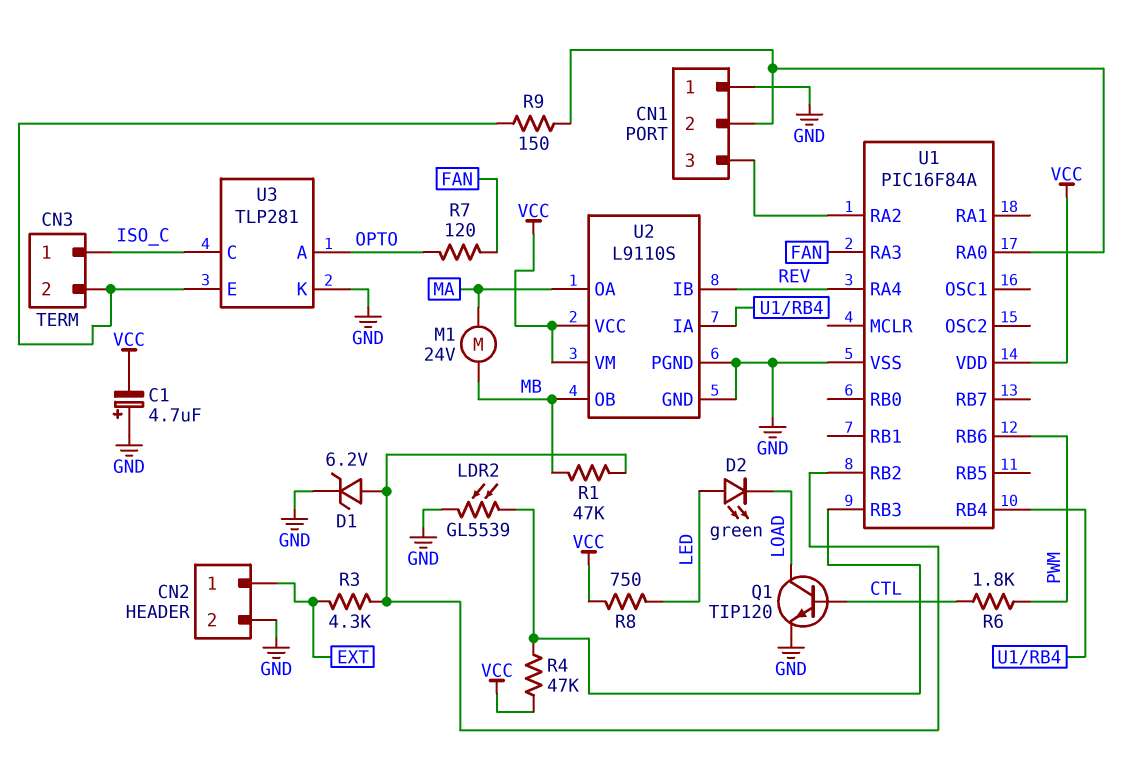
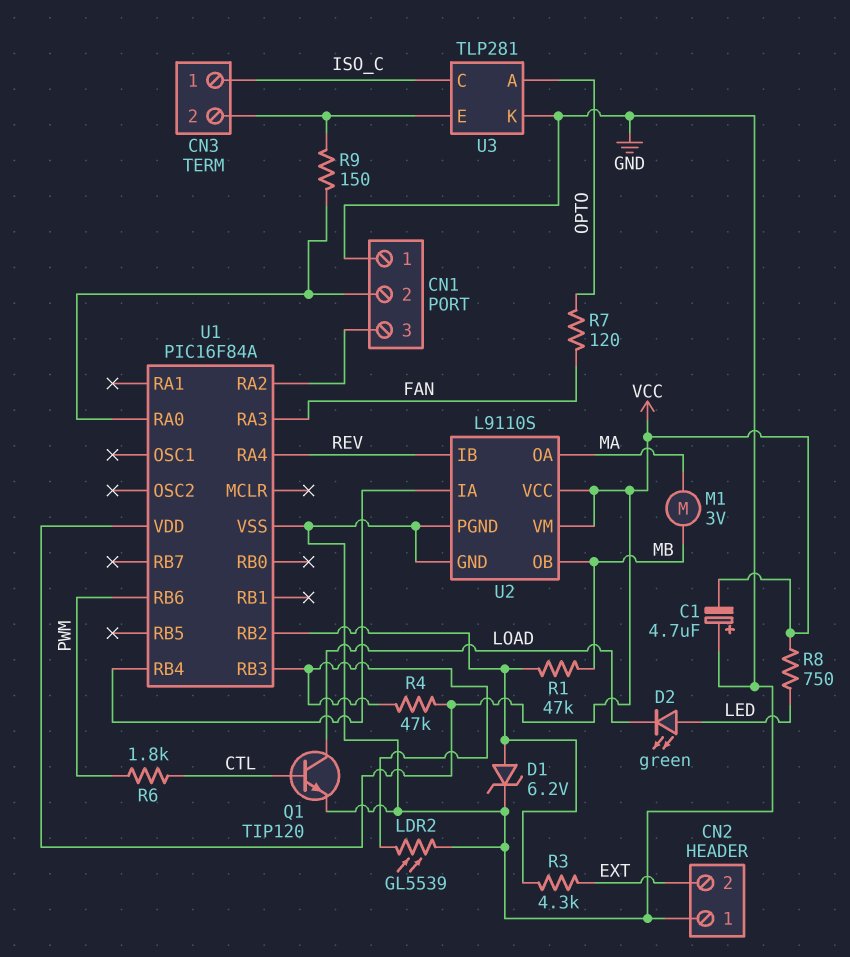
CN2 pin 1: EXT -> GND
CN2 pin 2: GND -> EXT
M1: motor 24V (MA, MB) -> motor 3V (MA, MB)

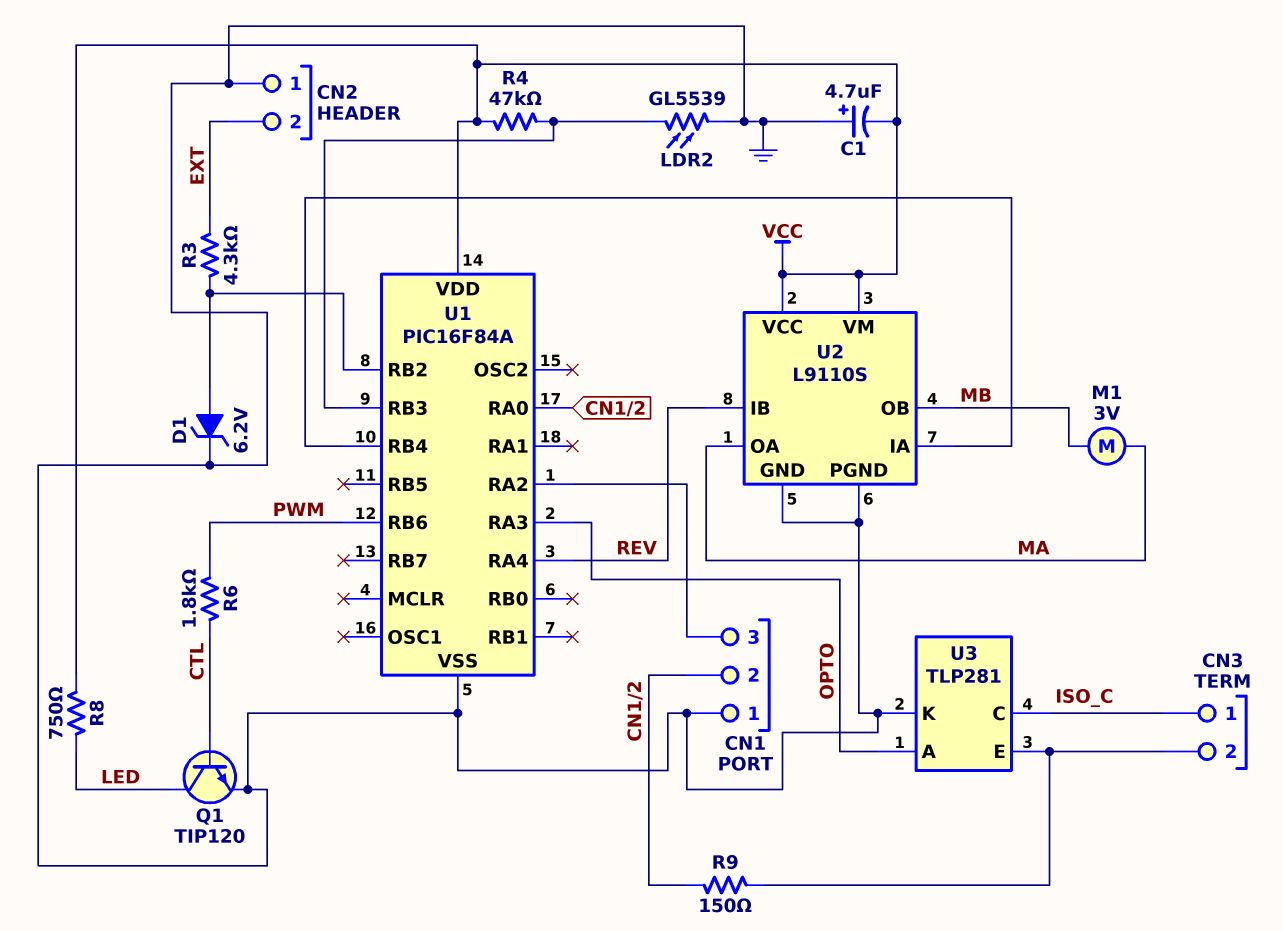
D2: LED green (A LED, K LOAD) -> none
Q1: NPN TIP120 (B CTL, C LOAD, E GND) -> NPN TIP120 (B CTL, C LED, E GND)
R1: 47k (MB, U1/RB2) -> none
R7: 120 (FAN, OPTO) -> none
U1 pin RA3: FAN -> OPTO

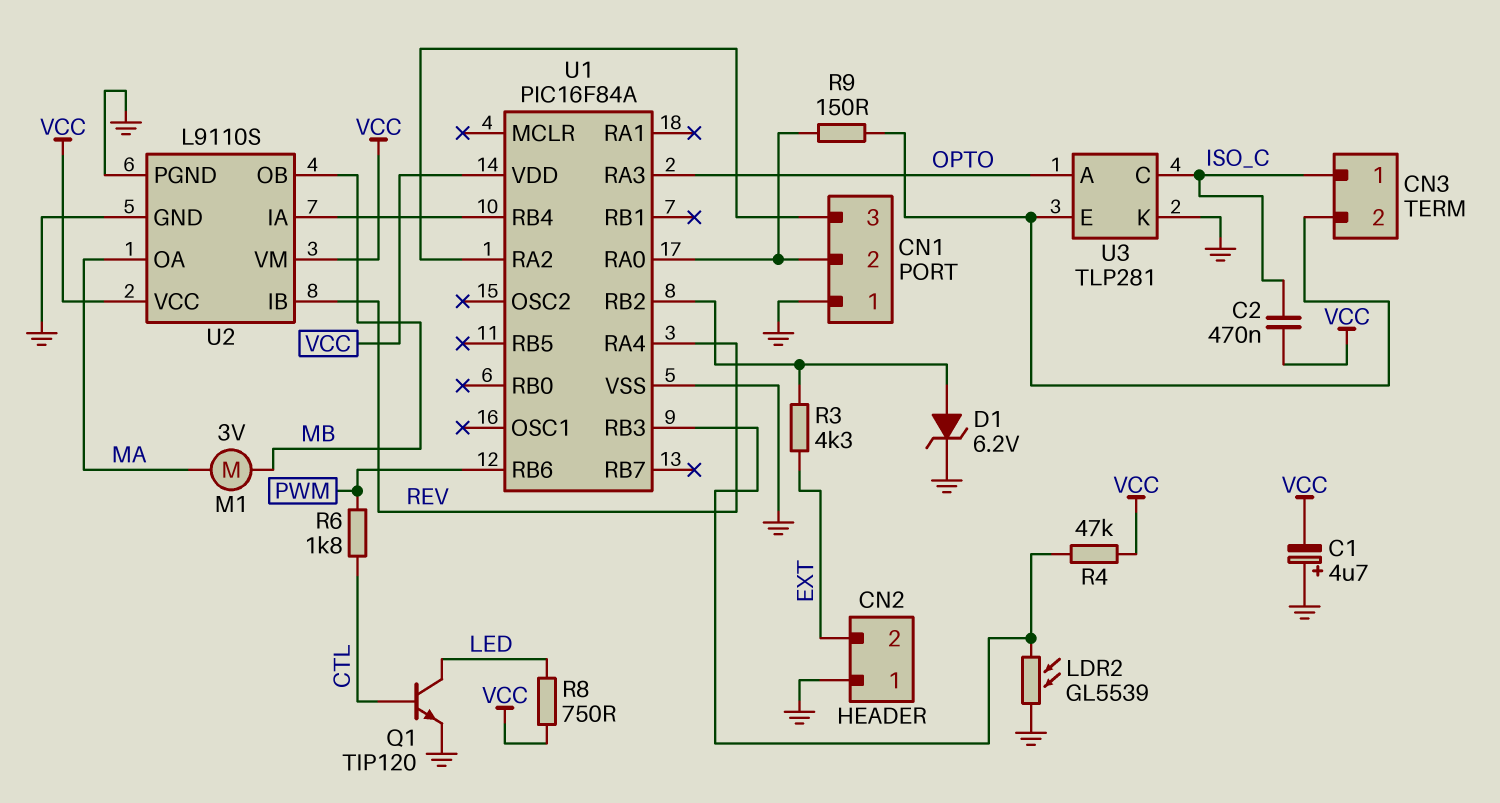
C2: none -> 470nF (ISO_C, VCC)

